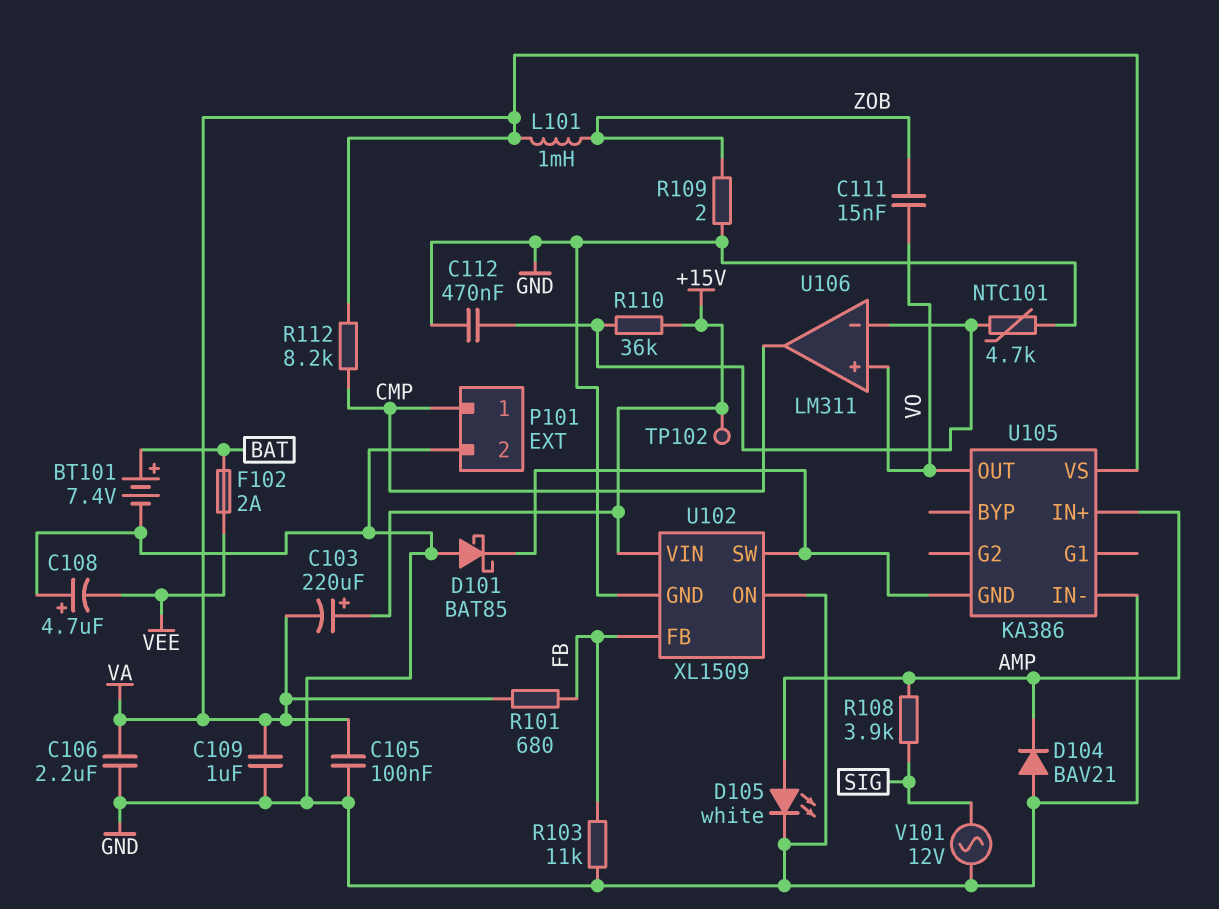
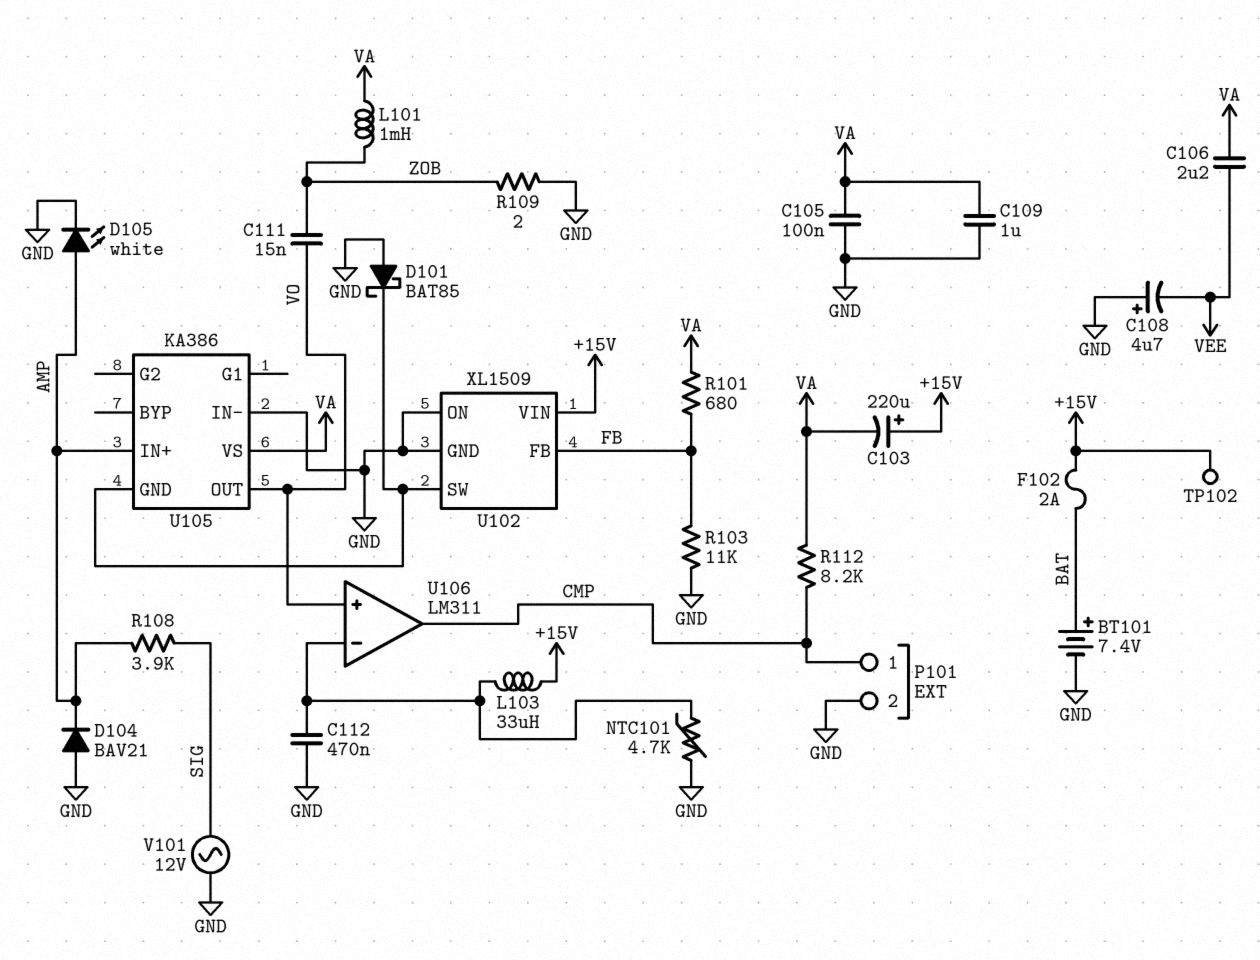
C106: 2.2uF (GND, VA) -> 2.2uF (VA, VEE)
F102: 2A (BAT, VEE) -> 2A (+15V, BAT)
L103: none -> 33uH (+15V, U106/in-)
R110: 36k (+15V, U106/in-) -> none

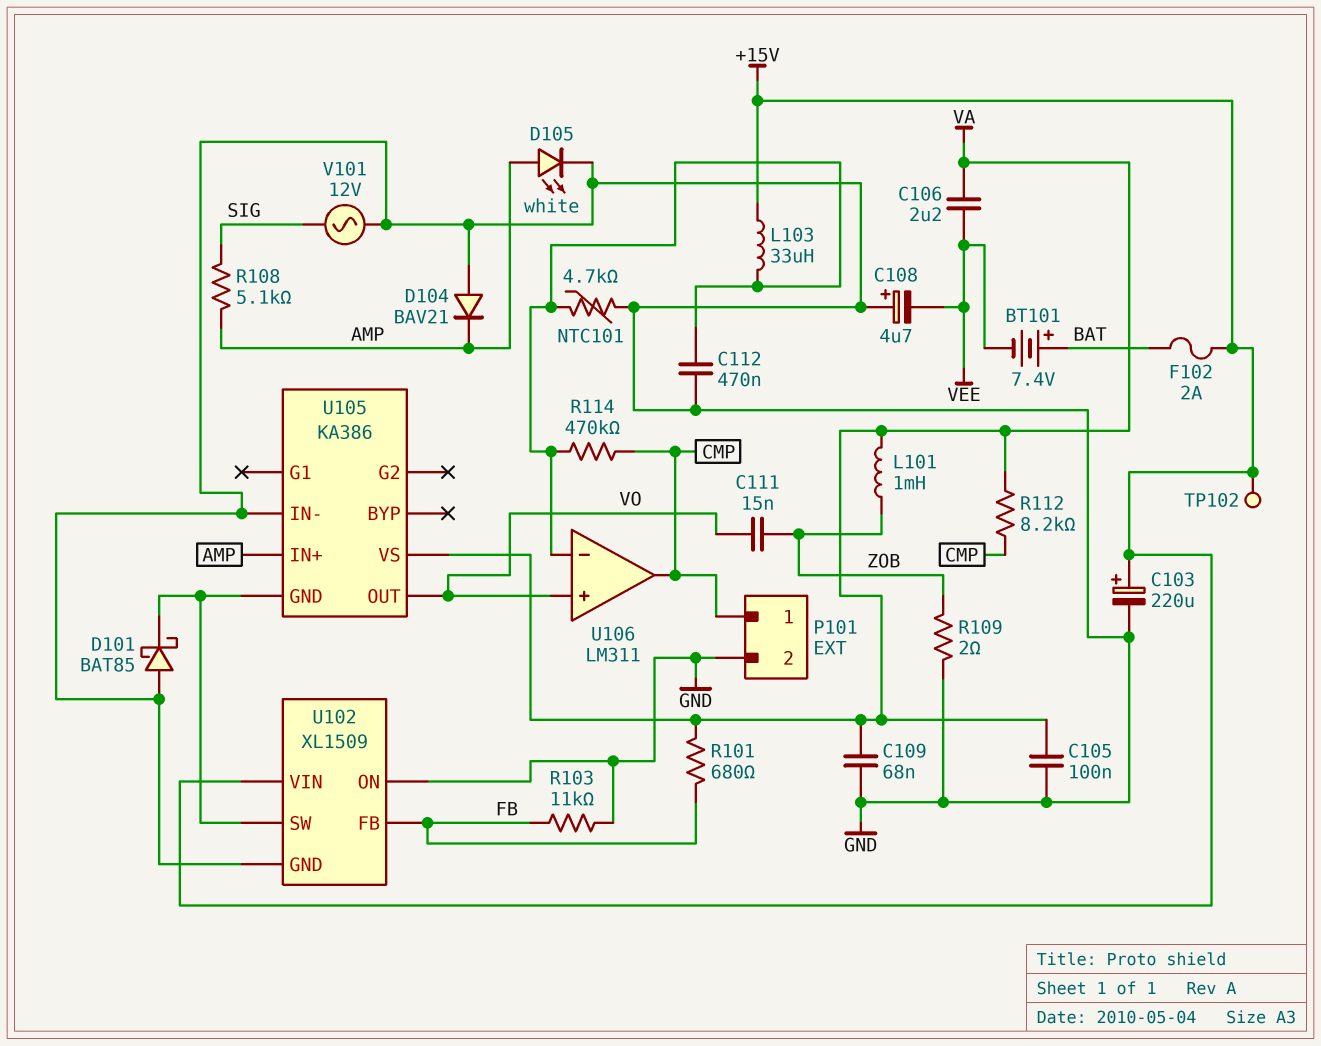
BT101: 7.4V (plus BAT, minus GND) -> 7.4V (plus BAT, minus VEE)
C103: 220uF (plus +15V, minus VA) -> 220uF (plus +15V, minus GND)
C109: 1uF (GND, VA) -> 68nF (GND, VA)
R108: 3.9k (AMP, SIG) -> 5.1k (AMP, SIG)
R114: none -> 470k (CMP, U106/in-)

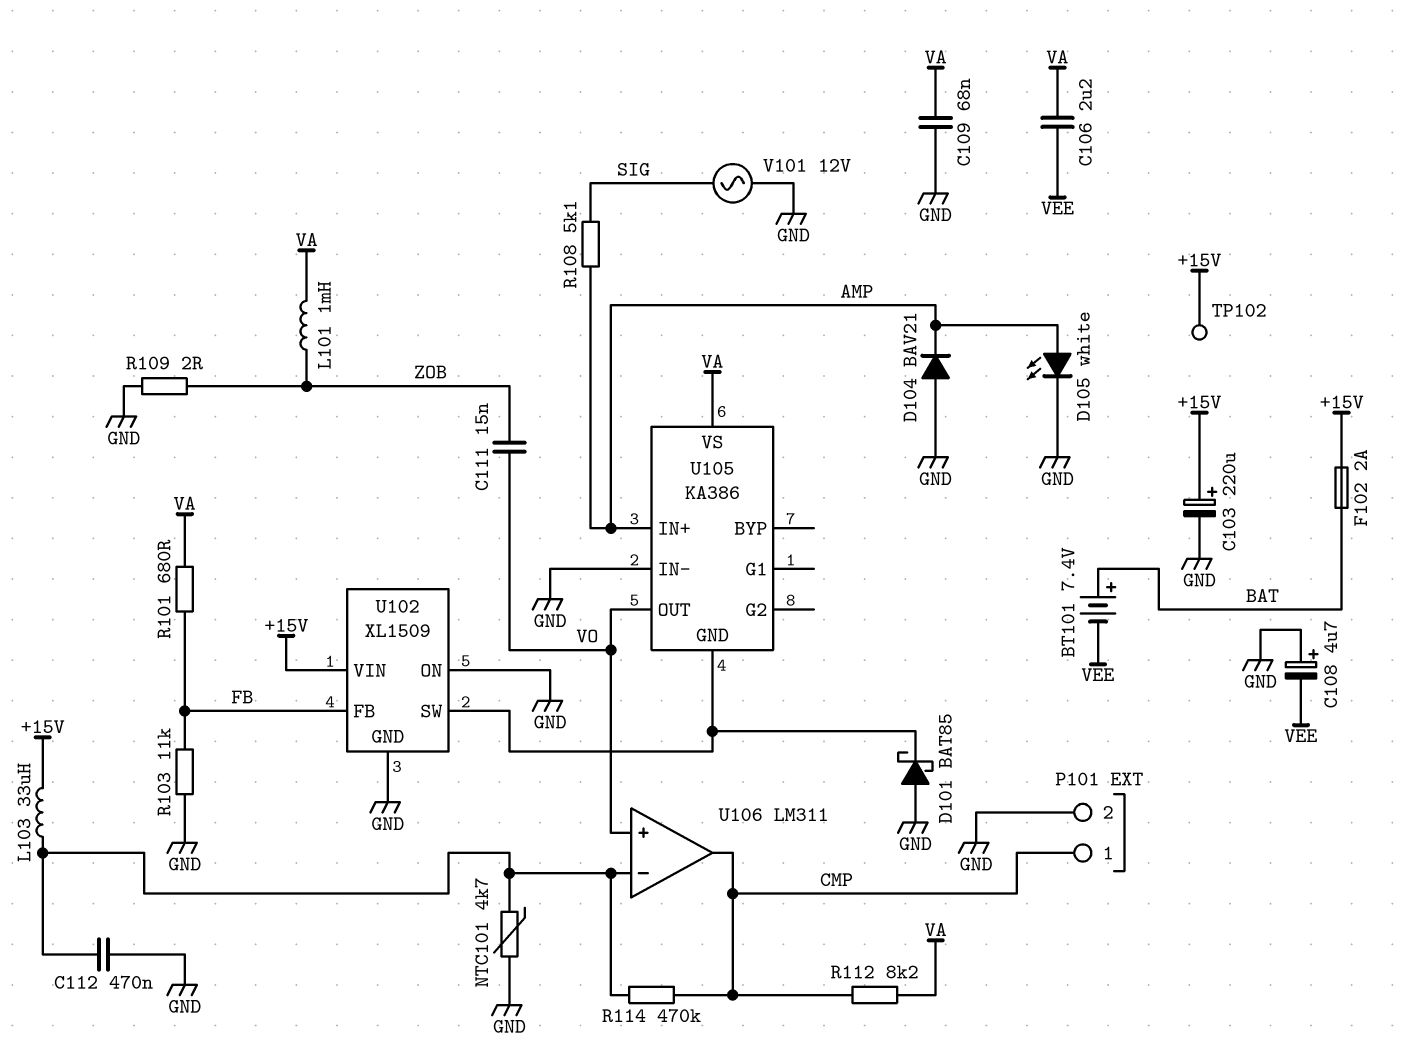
C105: 100nF (GND, VA) -> none

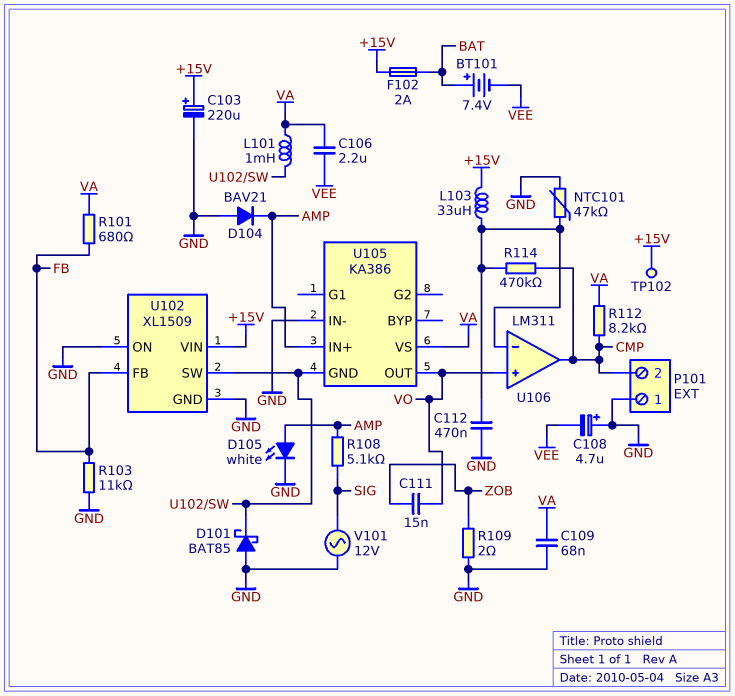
L101: 1mH (VA, ZOB) -> 1mH (U102/SW, VA)
NTC101: 4.7k (GND, U106/in-) -> 47k (GND, U106/in-)
P101 pin 1: CMP -> GND
P101 pin 2: GND -> CMP

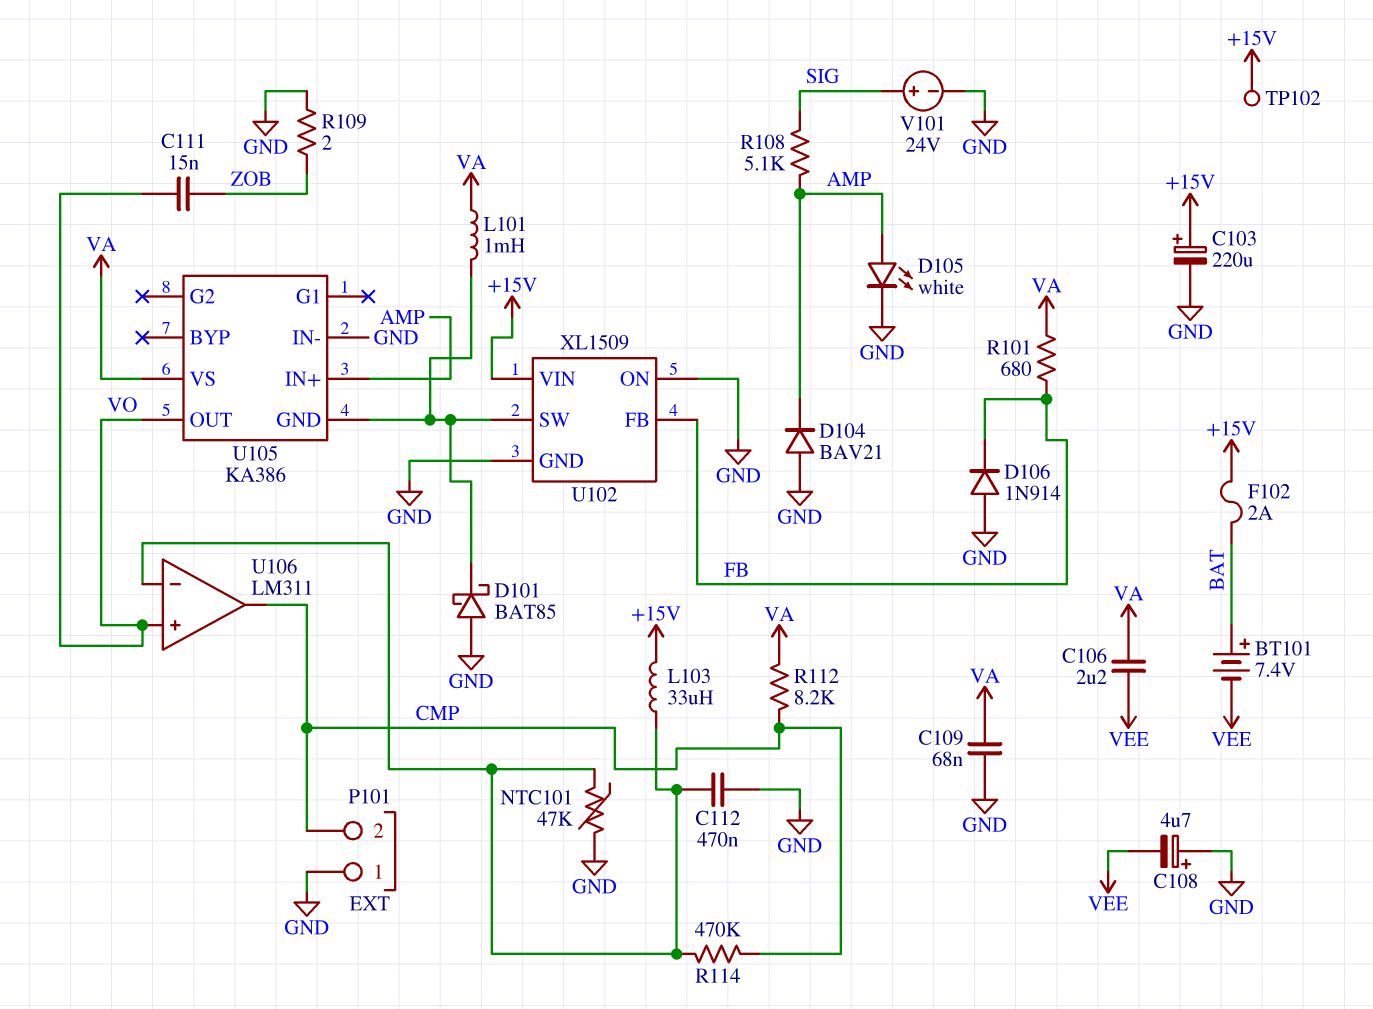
D106: none -> diode 1N914 (A GND, K FB)
R103: 11k (FB, GND) -> none
V101: AC 12V (GND, SIG) -> 24V (plus SIG, minus GND)

